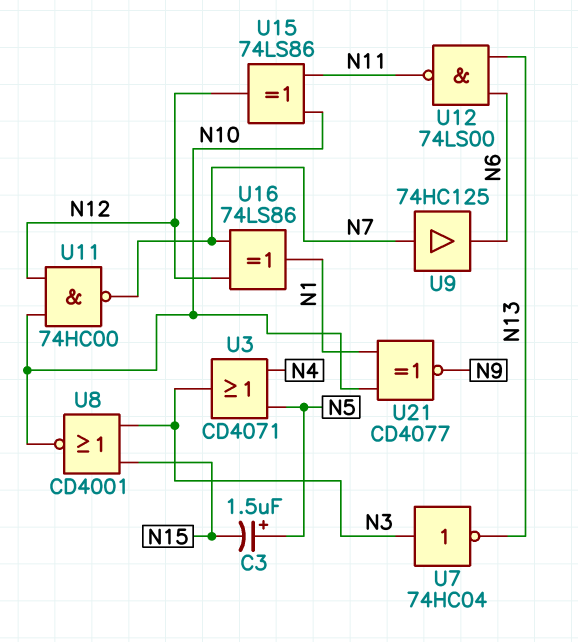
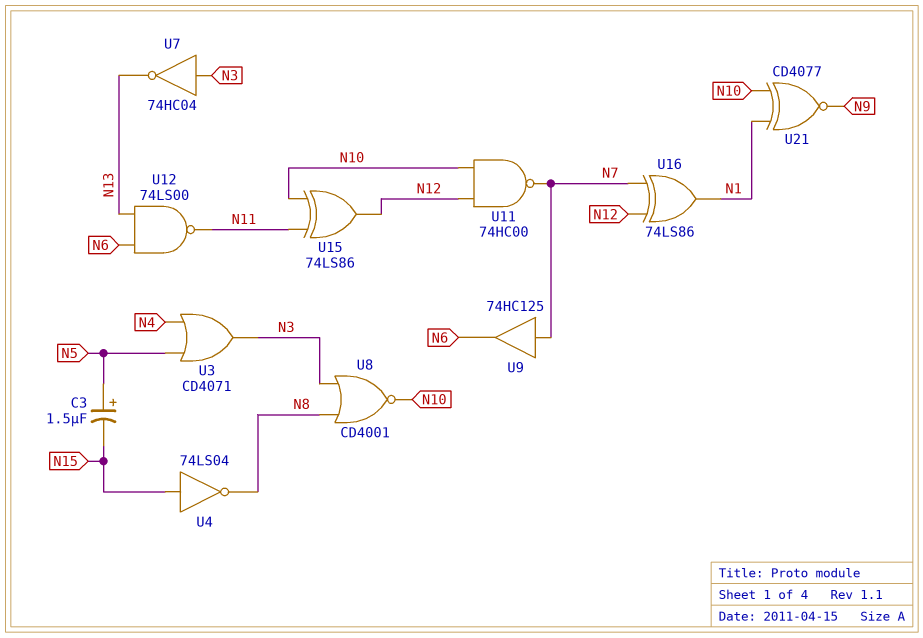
U4: none -> NOT 74LS04 (in N15, out N8)
U8: NOR CD4001 (in N3, in N15, out N10) -> NOR CD4001 (in N3, in N8, out N10)

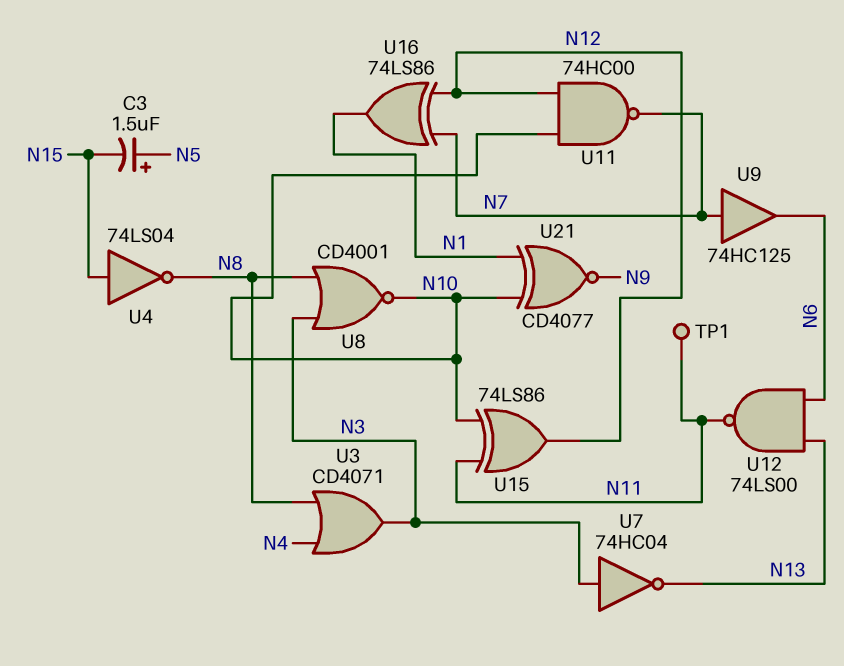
TP1: none -> test point (N11)
U3: OR CD4071 (in N4, in N5, out N3) -> OR CD4071 (in N4, in N8, out N3)

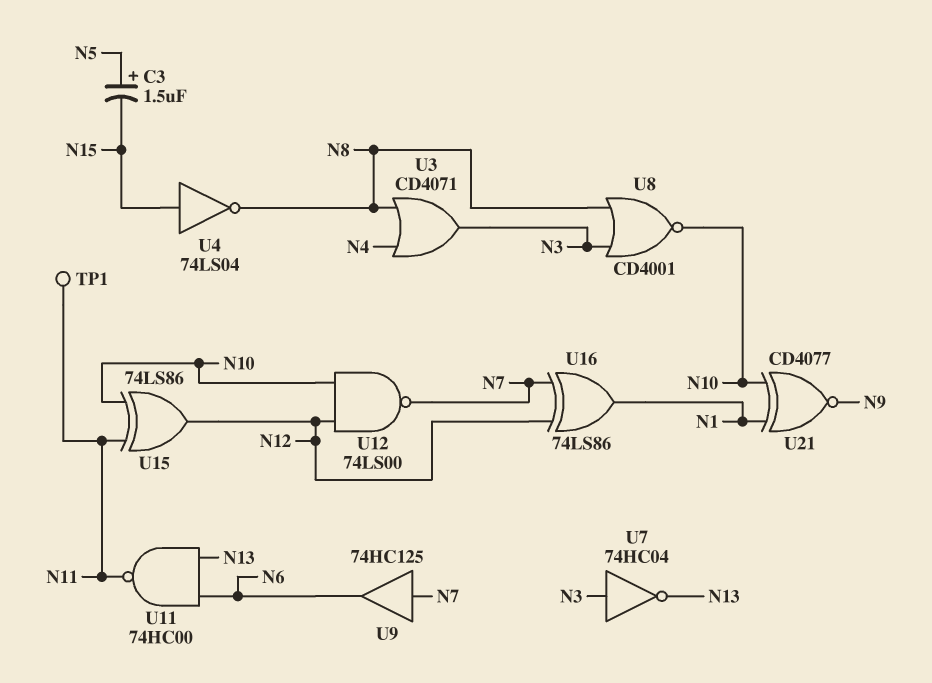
U11: NAND 74HC00 (in N10, in N12, out N7) -> NAND 74HC00 (in N6, in N13, out N11)
U12: NAND 74LS00 (in N6, in N13, out N11) -> NAND 74LS00 (in N10, in N12, out N7)

